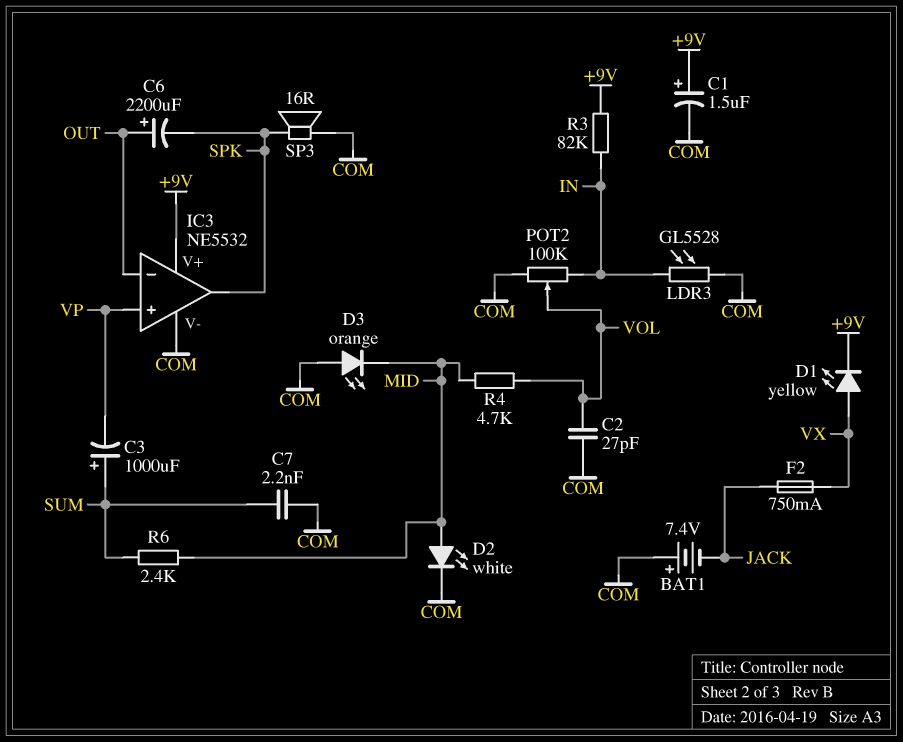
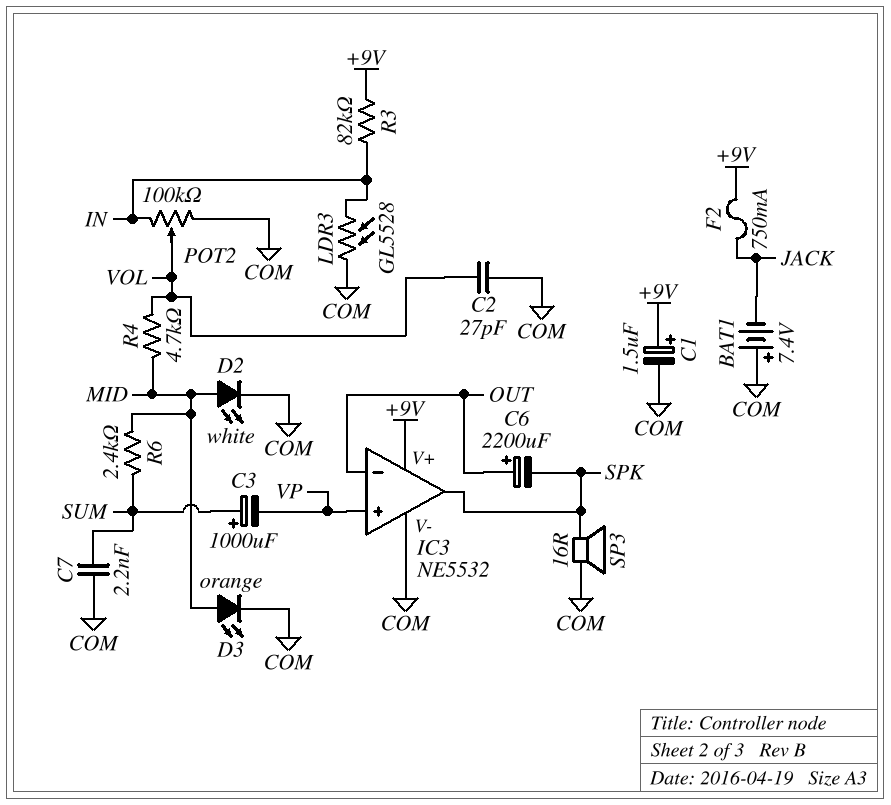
D1: LED yellow (A VX, K +9V) -> none
D3: LED orange (A COM, K MID) -> LED orange (A MID, K COM)
F2: 750mA (JACK, VX) -> 750mA (+9V, JACK)

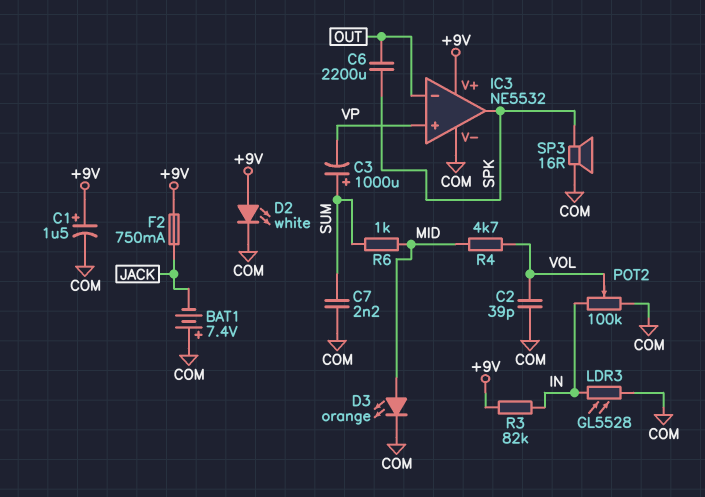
C2: 27pF (COM, VOL) -> 39pF (COM, VOL)
C6: 2200uF (plus OUT, minus SPK) -> 2200uF (OUT, SPK)
D2: LED white (A MID, K COM) -> LED white (A +9V, K COM)
R6: 2.4k (MID, SUM) -> 1k (MID, SUM)

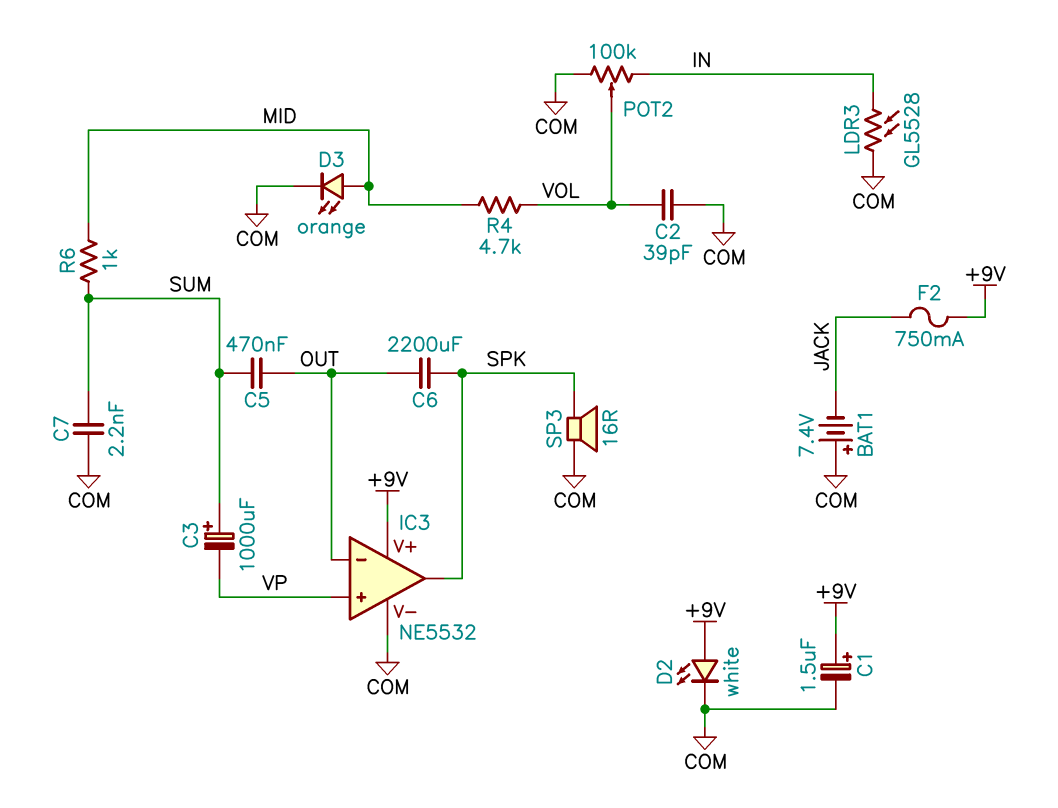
C5: none -> 470nF (OUT, SUM)
R3: 82k (+9V, IN) -> none

